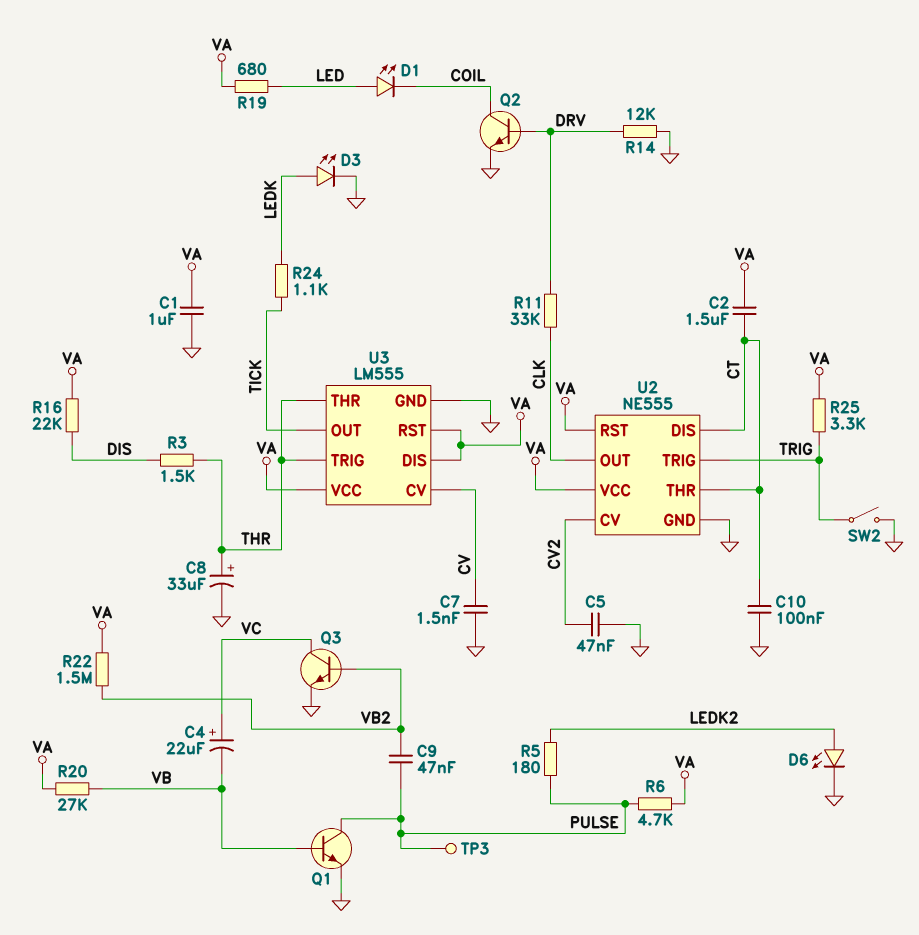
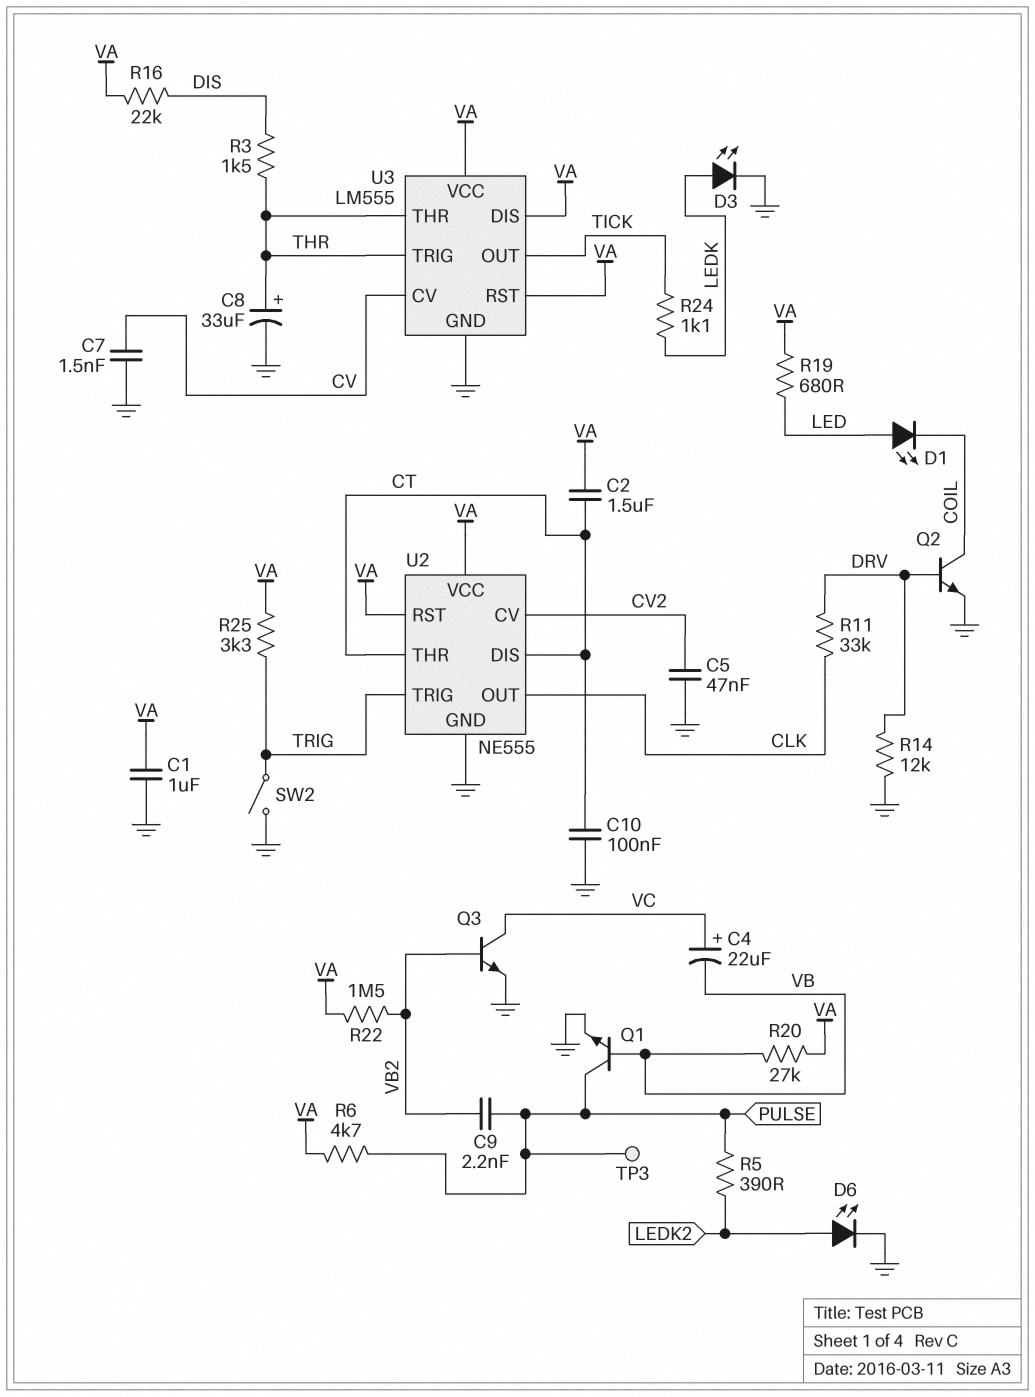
C9: 47nF (PULSE, VB2) -> 2.2nF (PULSE, VB2)
R5: 180 (LEDK2, PULSE) -> 390 (LEDK2, PULSE)

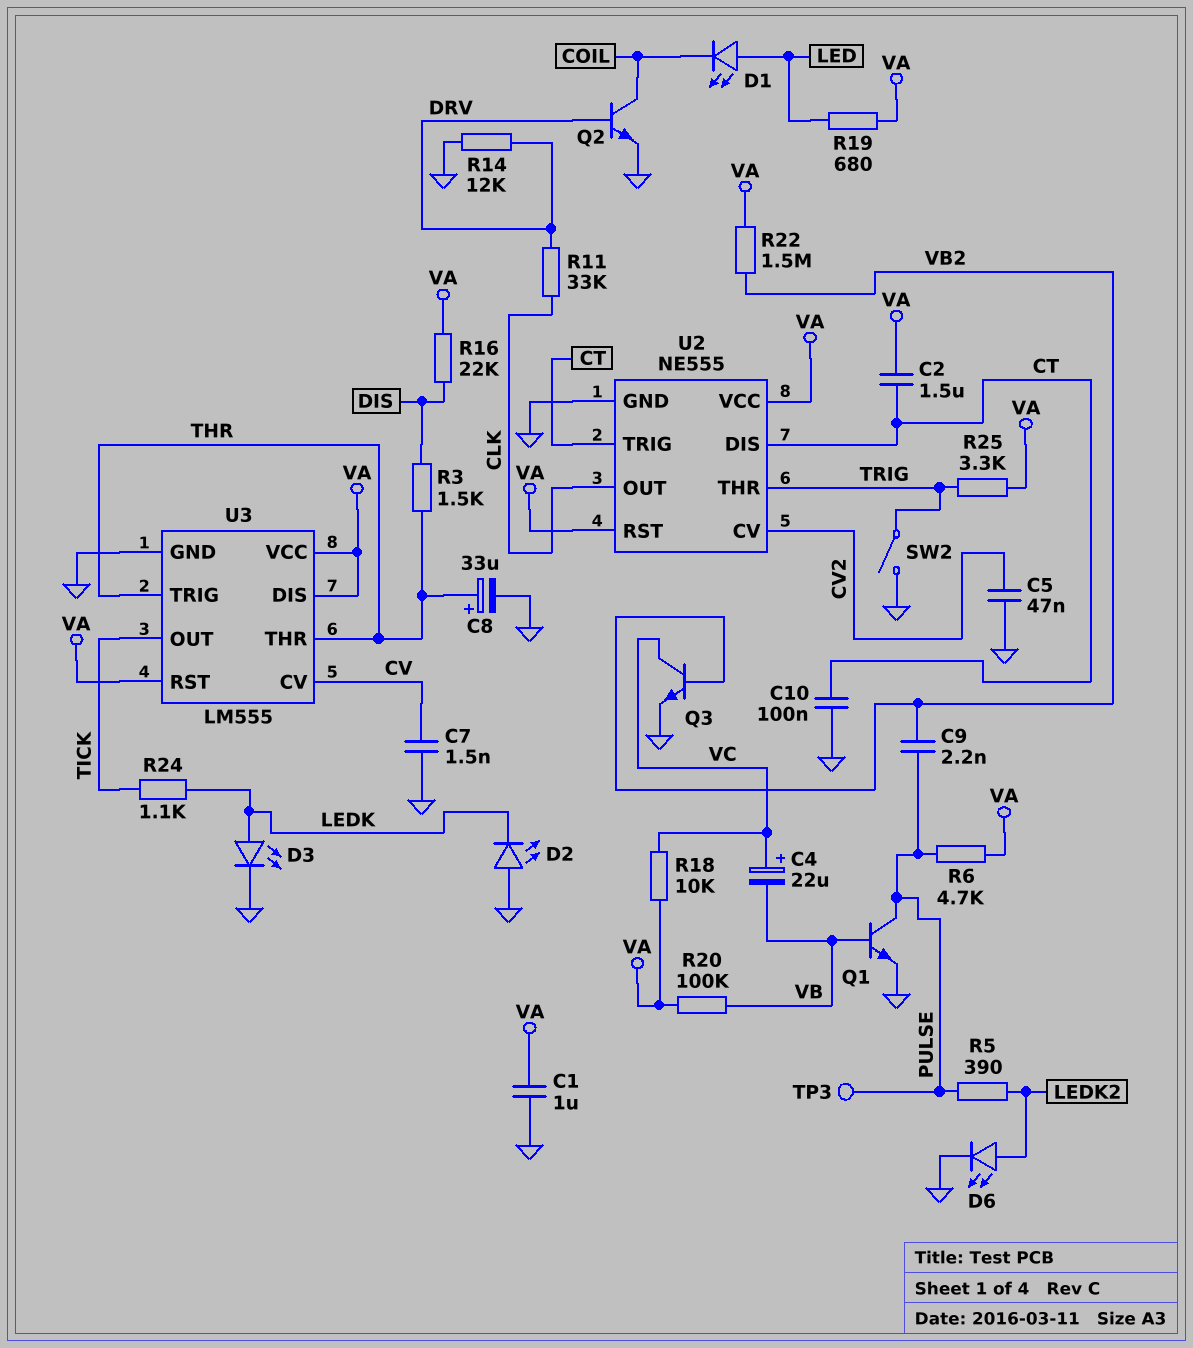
D2: none -> LED (A GND, K LEDK)
R18: none -> 10k (VA, VC)
R20: 27k (VA, VB) -> 100k (VA, VB)
U2 pin THR: CT -> TRIG
U2 pin TRIG: TRIG -> CT

